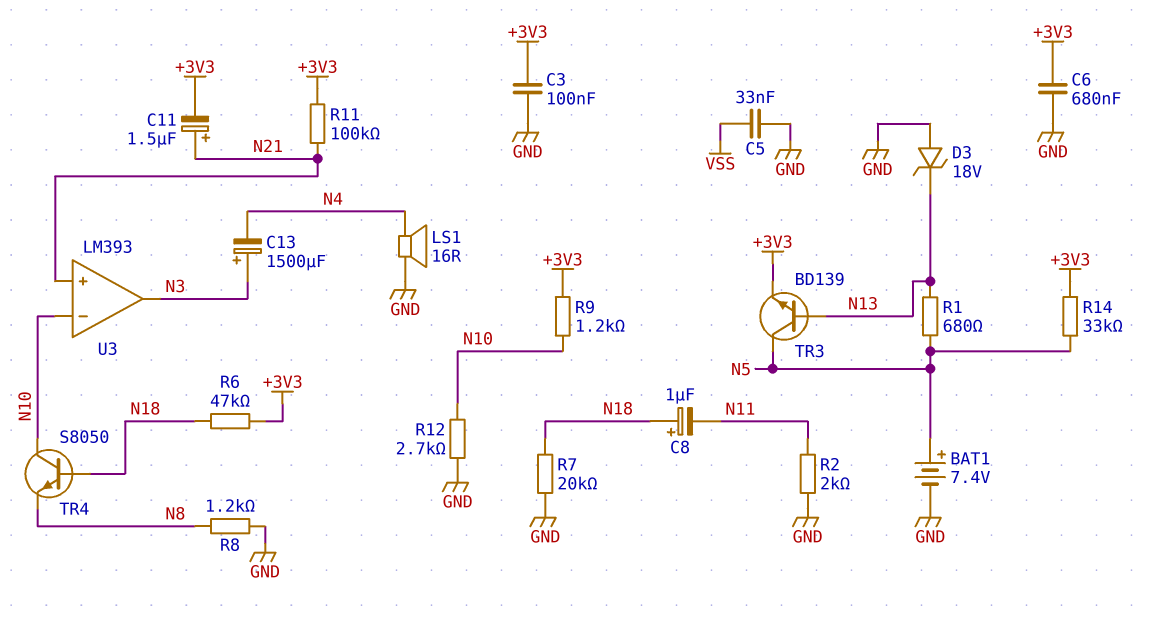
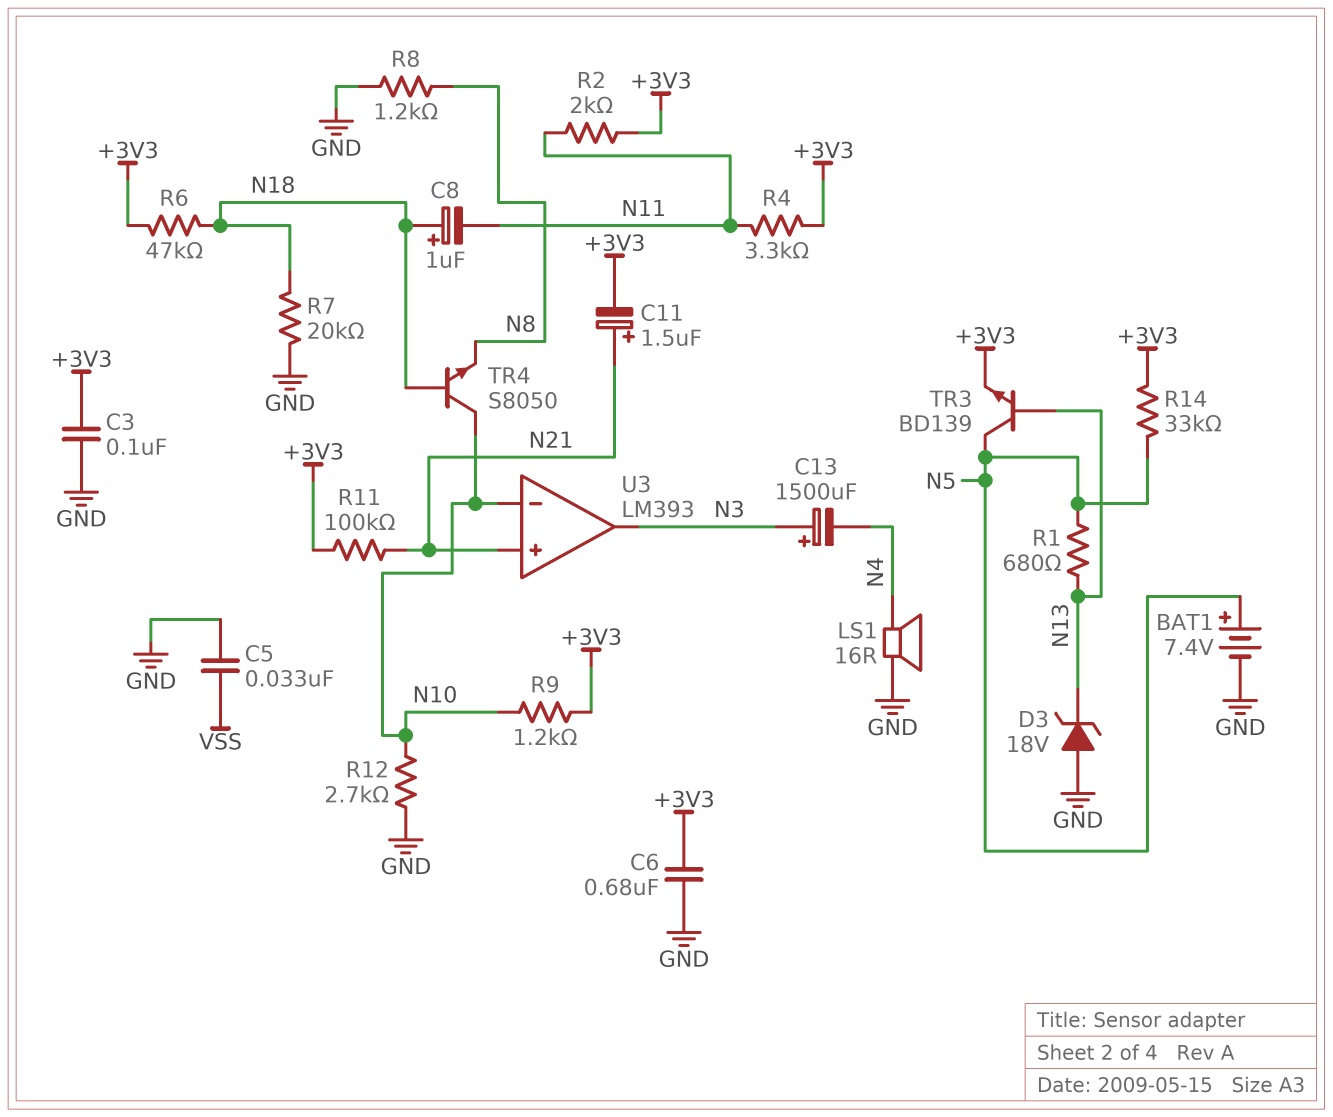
R2: 2k (GND, N11) -> 2k (+3V3, N11)
R4: none -> 3.3k (+3V3, N11)

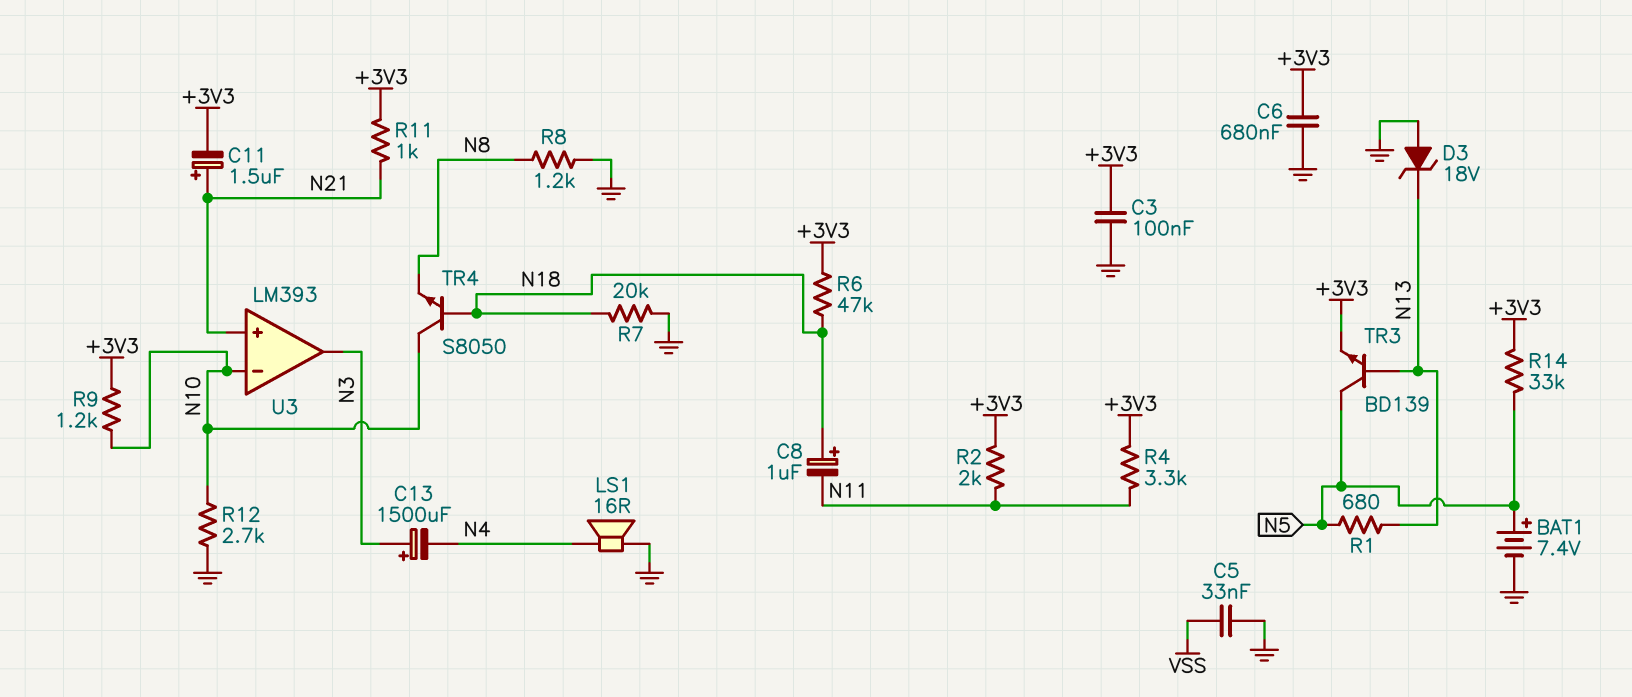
R11: 100k (+3V3, N21) -> 1k (+3V3, N21)

